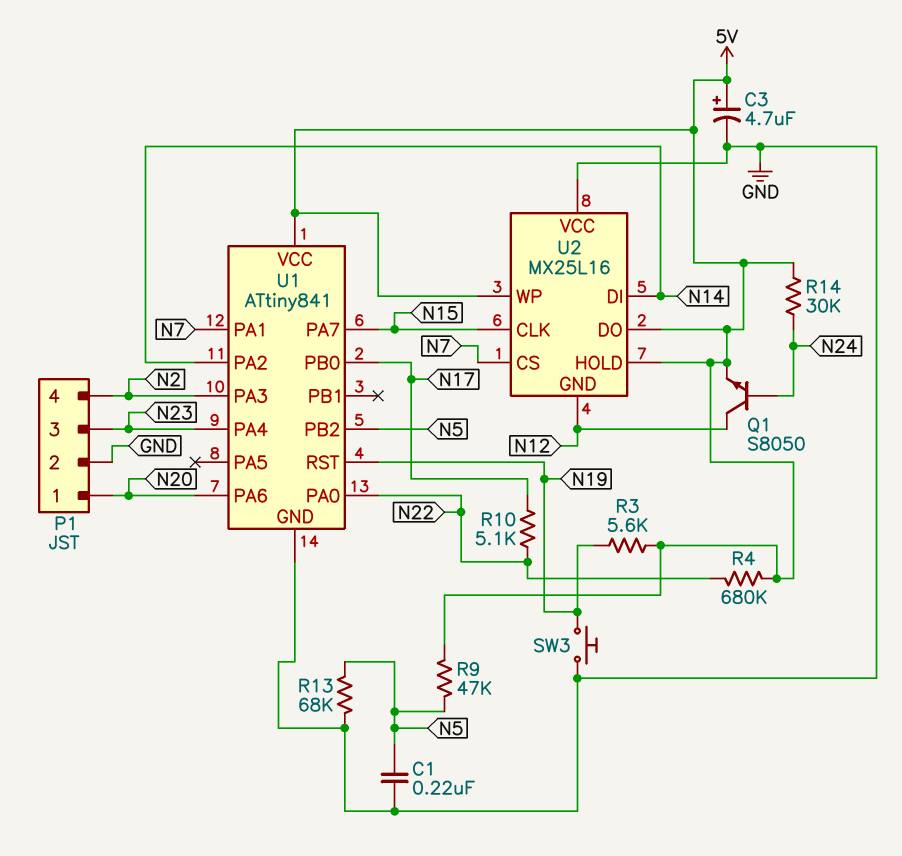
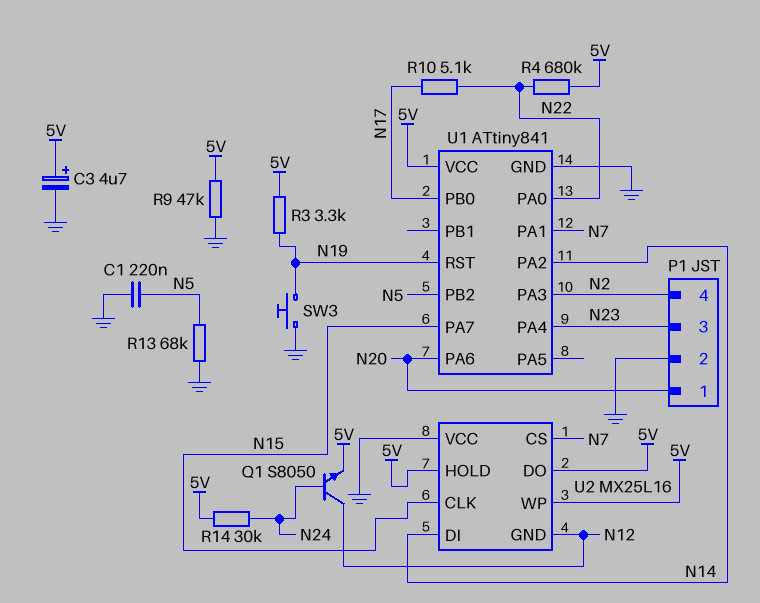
R3: 5.6k (5V, N19) -> 3.3k (5V, N19)
R9: 47k (5V, N5) -> 47k (5V, GND)

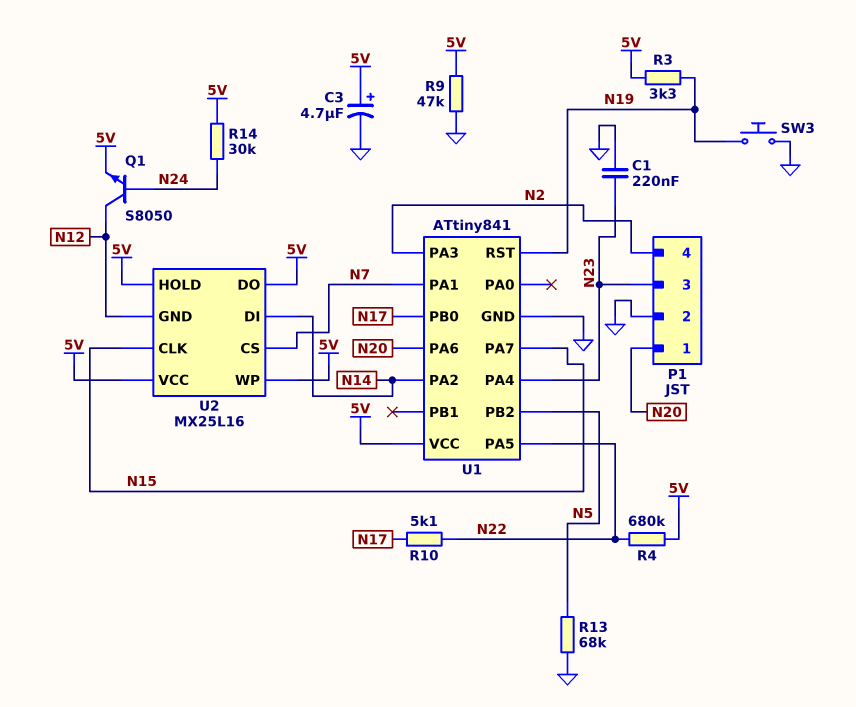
C1: 220nF (GND, N5) -> 220nF (GND, N23)
U1 pin PA0: N22 -> none
U1 pin PA5: none -> N22
U2 pin VCC: GND -> 5V

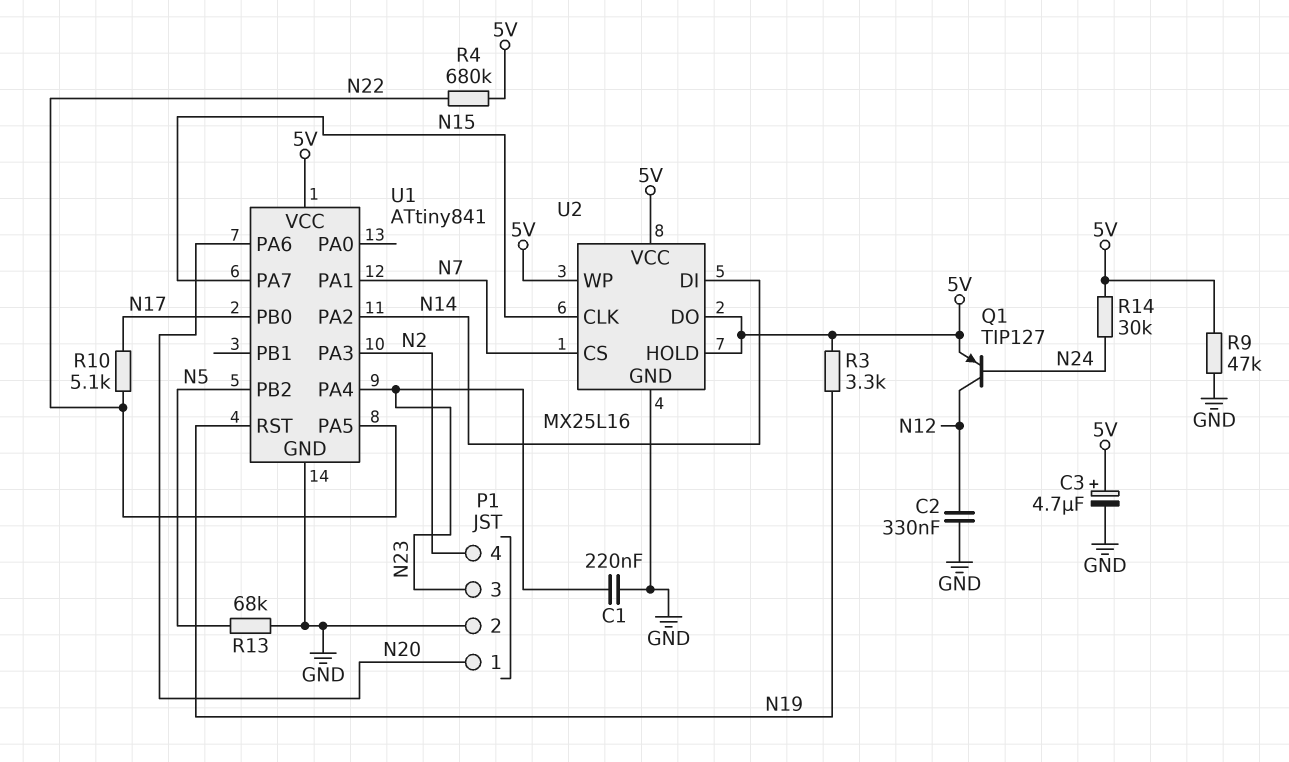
C2: none -> 330nF (GND, N12)
Q1: NPN S8050 (B N24, C N12, E 5V) -> PNP TIP127 (B N24, C N12, E 5V)
SW3: button (GND, N19) -> none
U2 pin GND: N12 -> GND

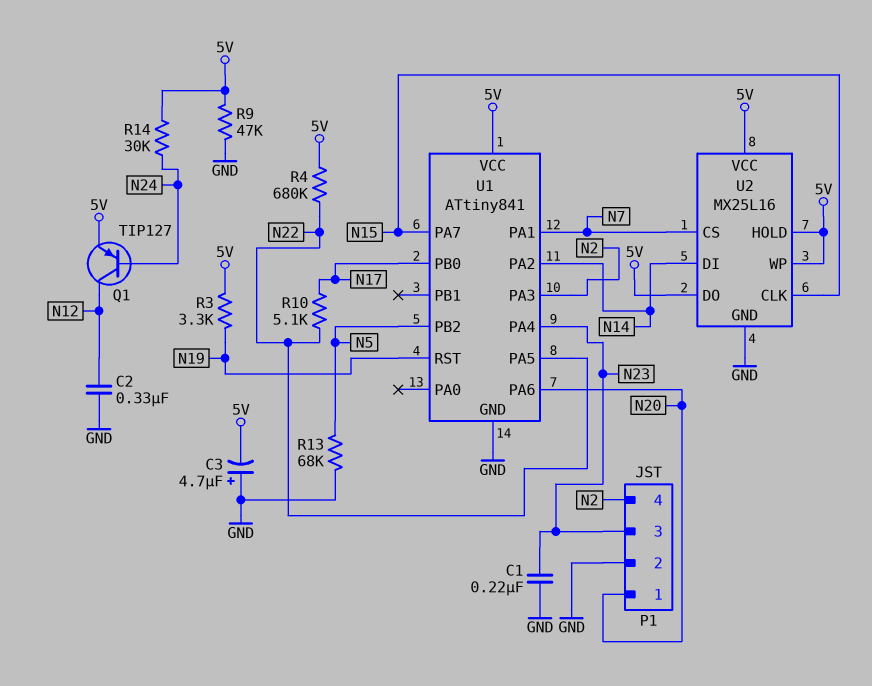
C3: 4.7uF (plus 5V, minus GND) -> 4.7uF (plus GND, minus 5V)

